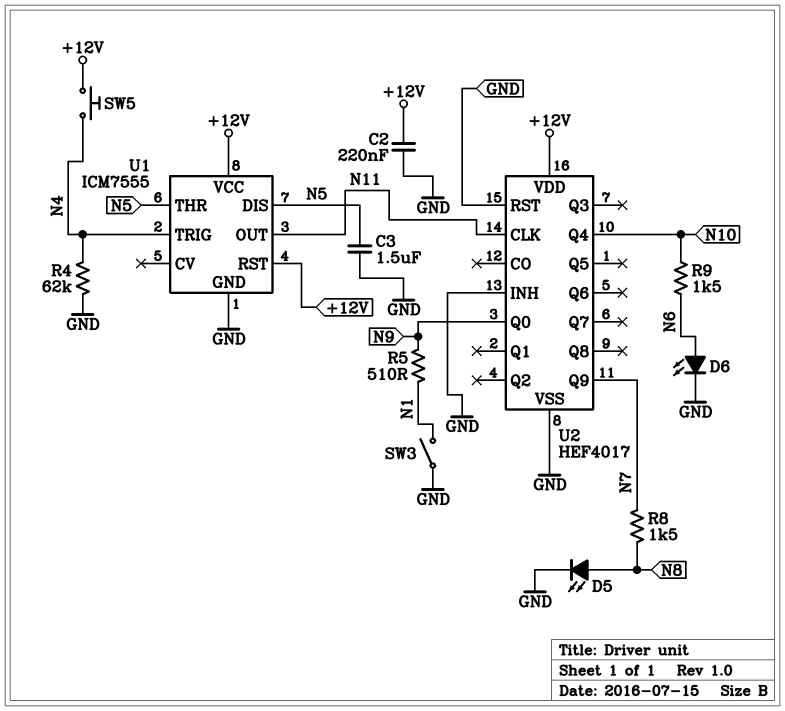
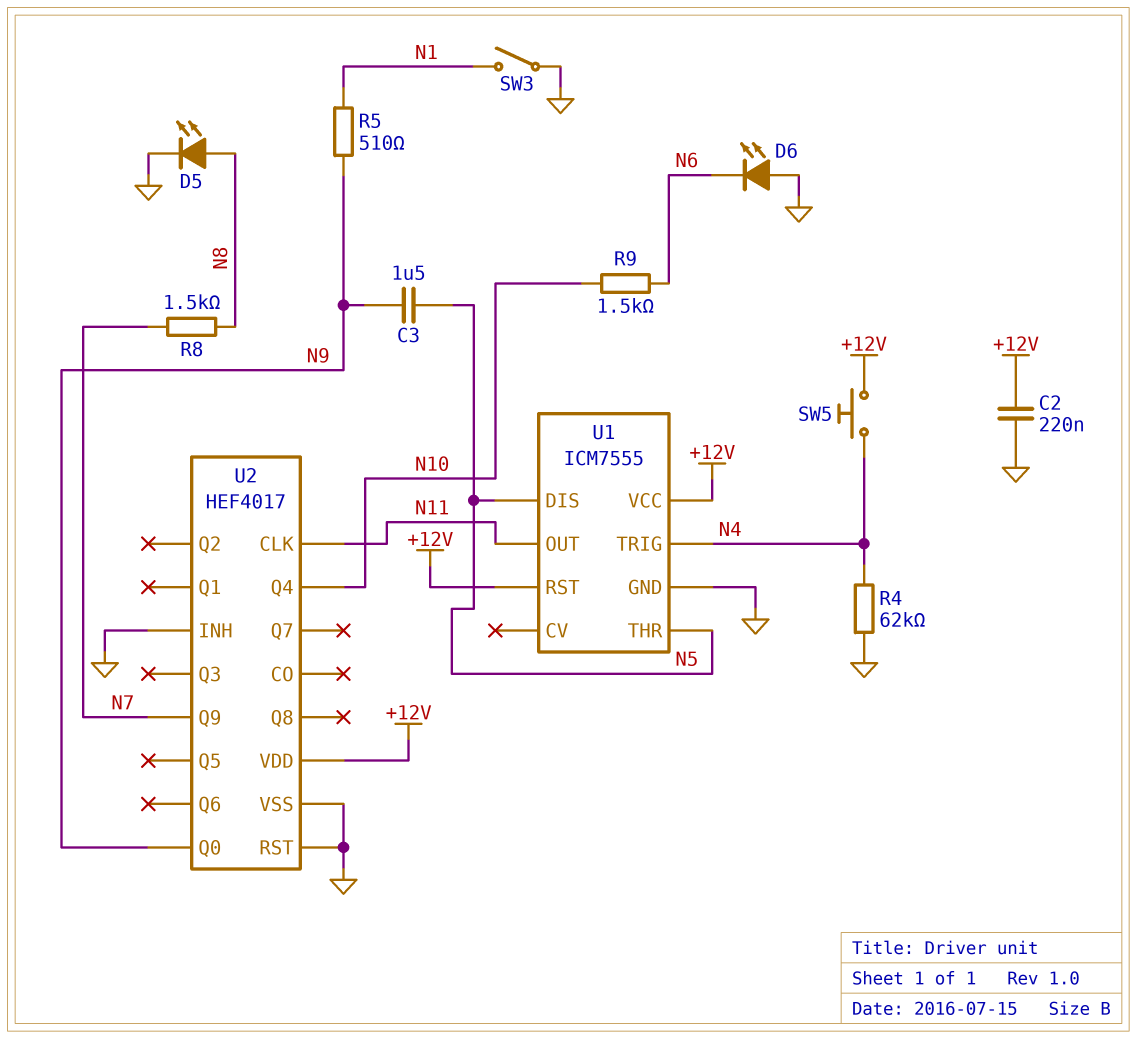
C3: 1.5uF (GND, N5) -> 1.5uF (N5, N9)
D6: LED (A N6, K GND) -> LED (A GND, K N6)

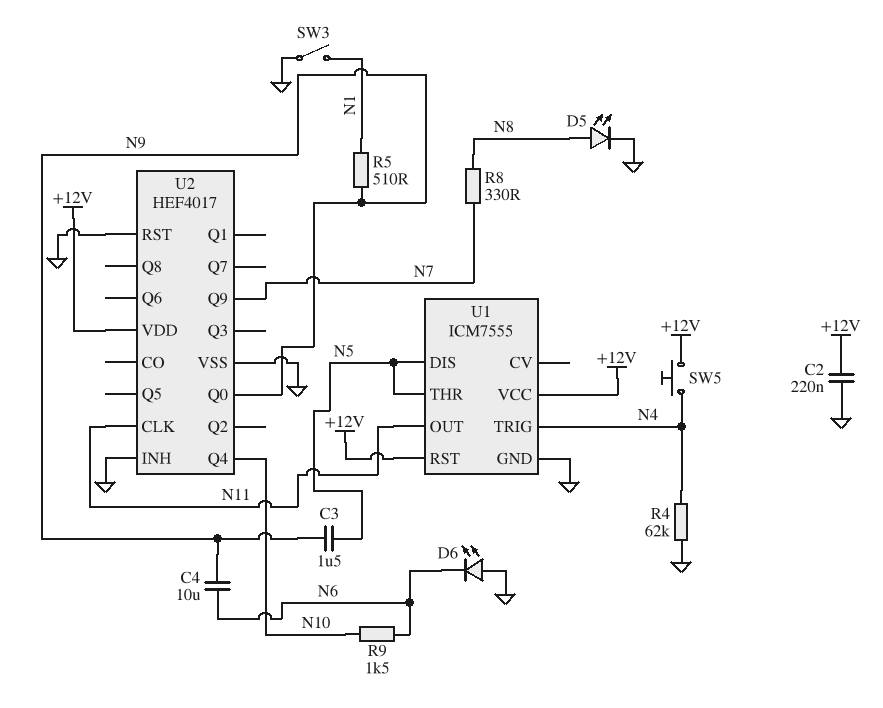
C4: none -> 10uF (N6, N9)
R8: 1.5k (N7, N8) -> 330 (N7, N8)

